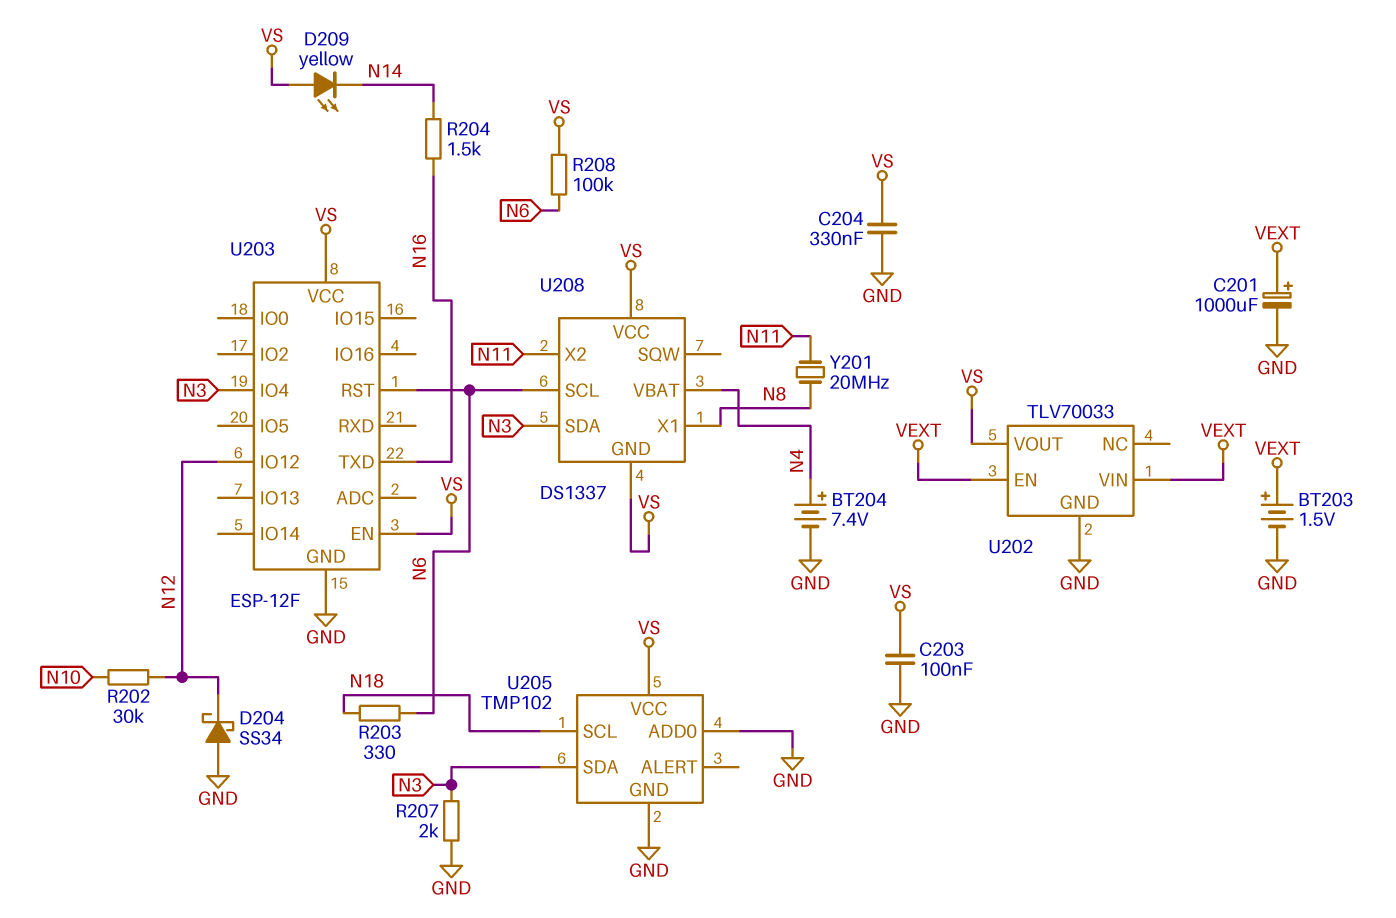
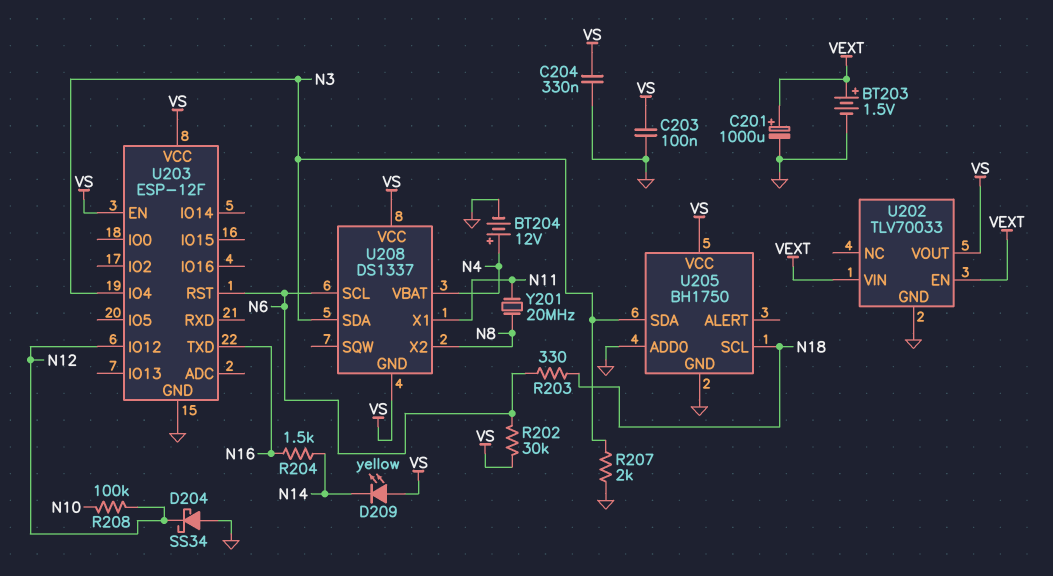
BT204: 7.4V (plus N4, minus GND) -> 12V (plus N4, minus GND)
R202: 30k (N10, N12) -> 30k (N6, VS)
R208: 100k (N6, VS) -> 100k (N10, N12)
U205: TMP102 -> BH1750
U208 pin X1: N8 -> N11
U208 pin X2: N11 -> N8

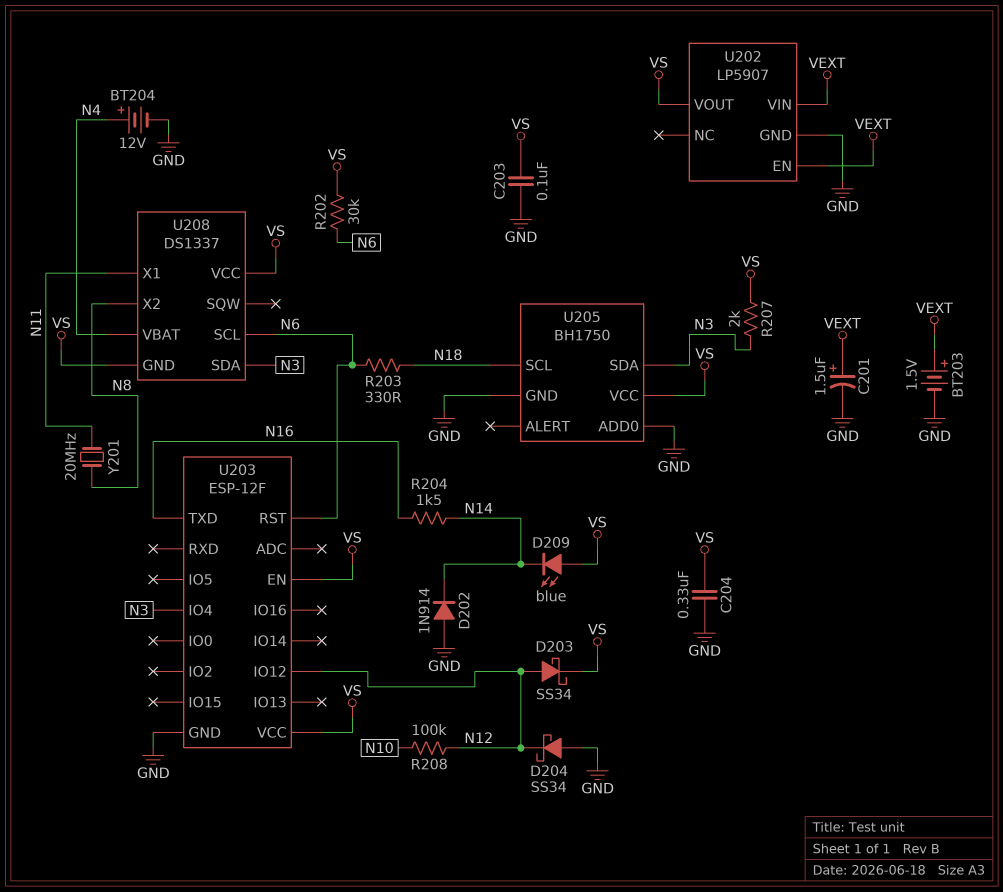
C201: 1000uF (plus VEXT, minus GND) -> 1.5uF (plus VEXT, minus GND)
D202: none -> diode 1N914 (A GND, K N14)
D203: none -> schottky SS34 (A N12, K VS)
D209: LED yellow (A VS, K N14) -> LED blue (A VS, K N14)
R207: 2k (GND, N3) -> 2k (N3, VS)
U202: TLV70033 -> LP5907

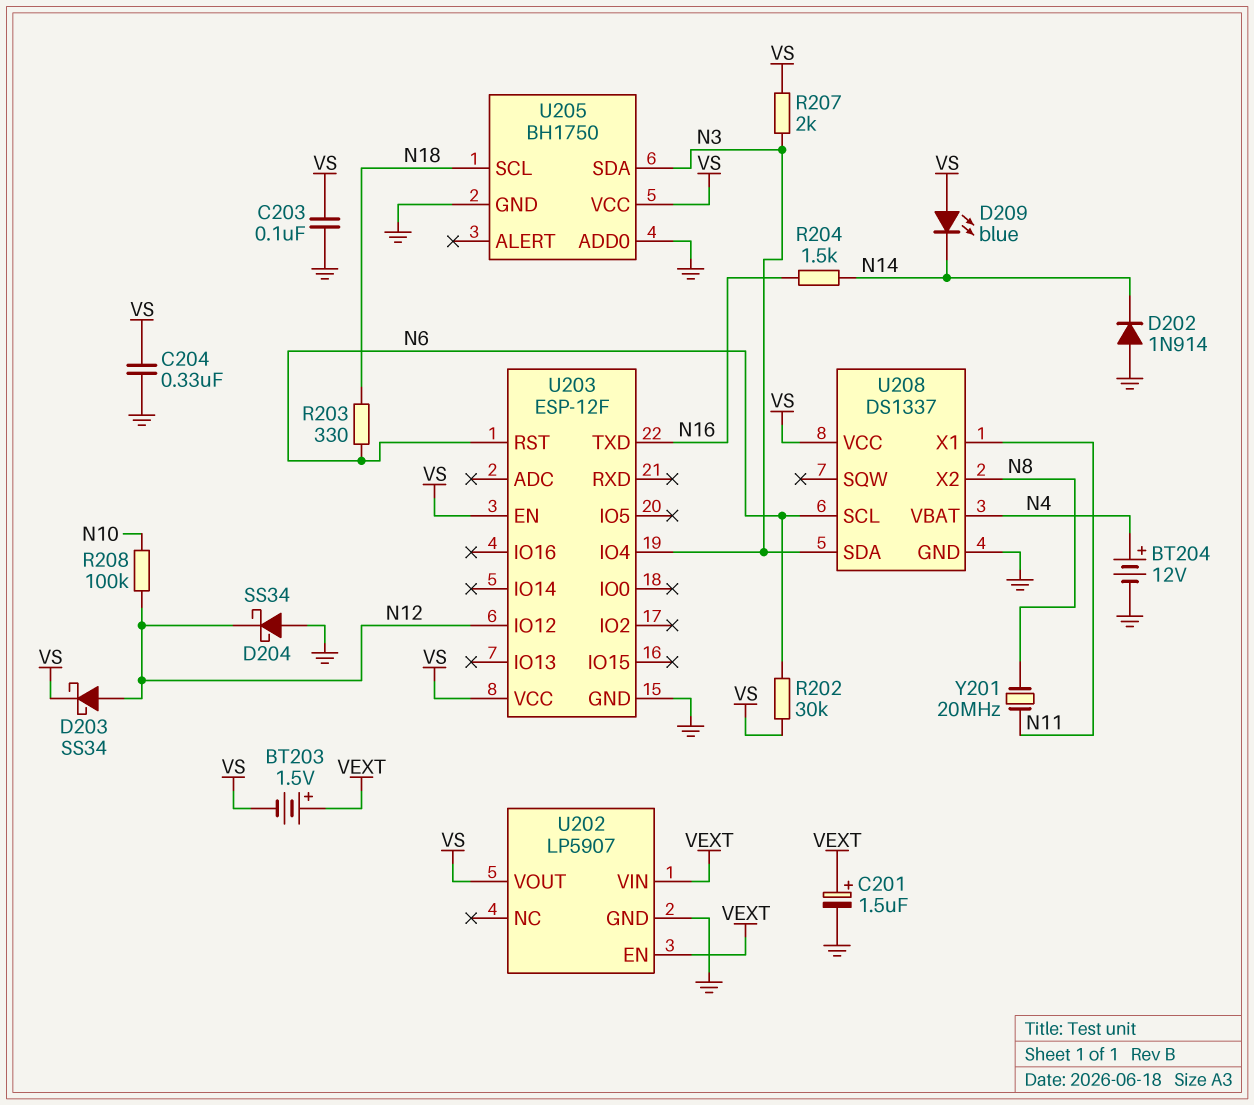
BT203: 1.5V (plus VEXT, minus GND) -> 1.5V (plus VEXT, minus VS)
U208 pin GND: VS -> GND

